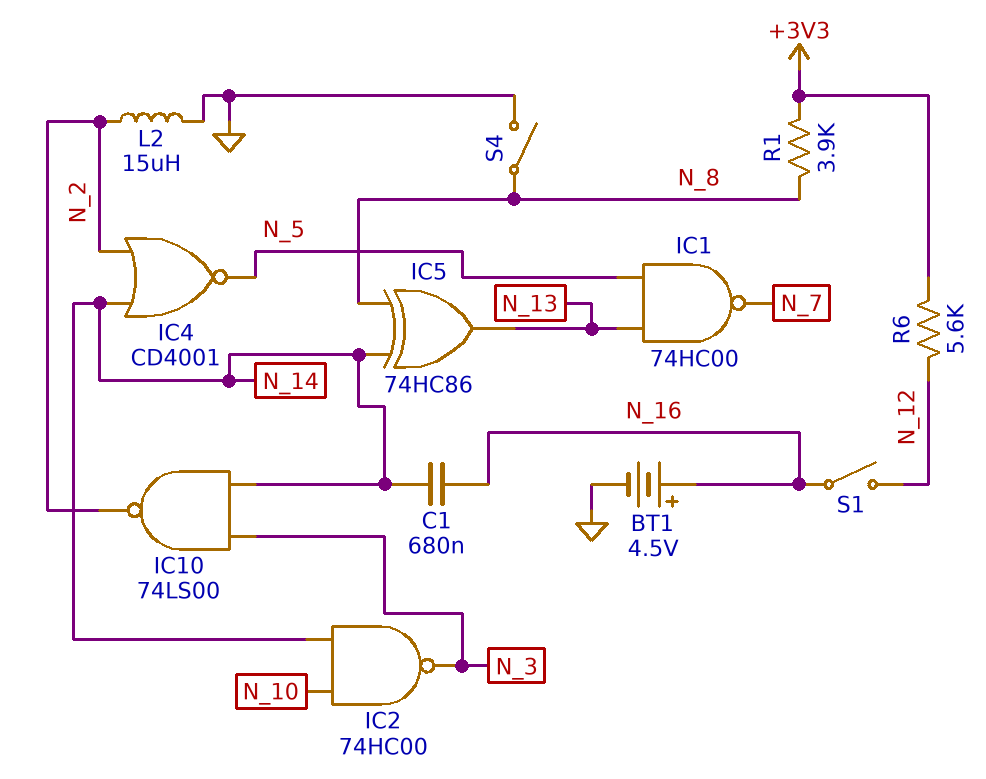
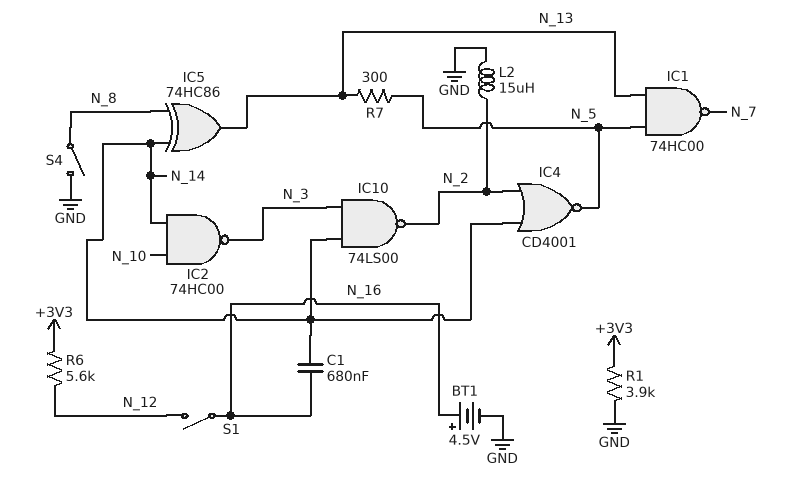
R1: 3.9k (+3V3, N_8) -> 3.9k (+3V3, GND)
R7: none -> 300 (N_5, N_13)

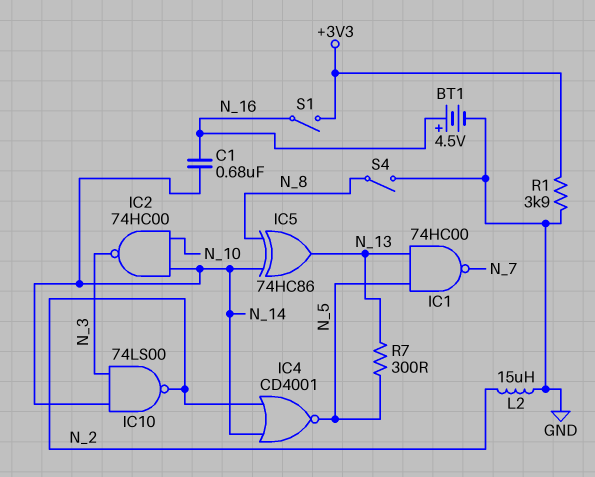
R6: 5.6k (+3V3, N_12) -> none
S1: switch (N_12, N_16) -> switch (+3V3, N_16)

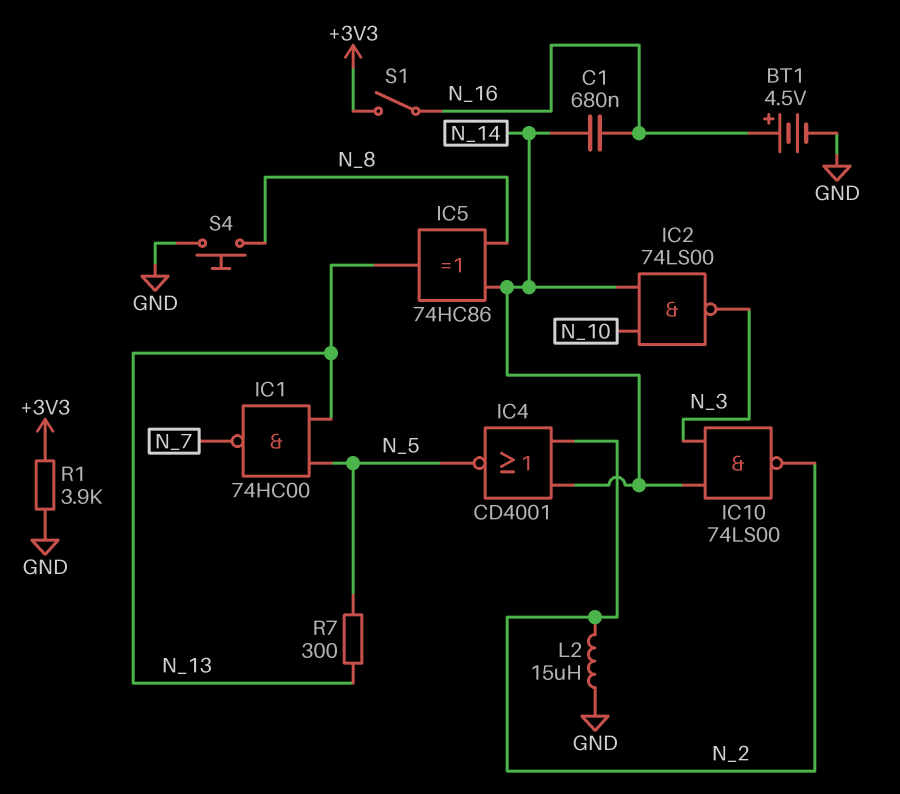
IC2: NAND 74HC00 (in N_10, in N_14, out N_3) -> NAND 74LS00 (in N_10, in N_14, out N_3)
S4: switch (GND, N_8) -> button (GND, N_8)

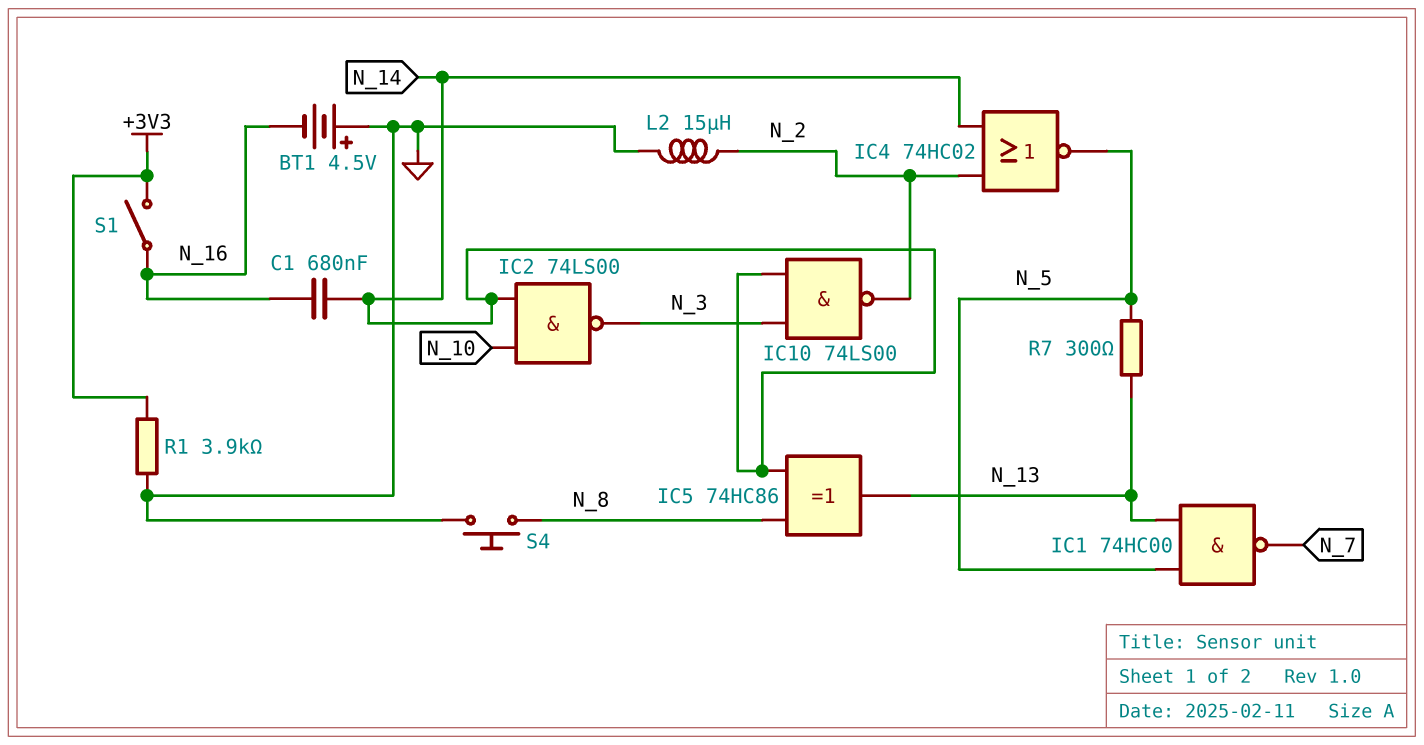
BT1: 4.5V (plus N_16, minus GND) -> 4.5V (plus GND, minus N_16)
IC4: NOR CD4001 (in N_2, in N_14, out N_5) -> NOR 74HC02 (in N_2, in N_14, out N_5)

